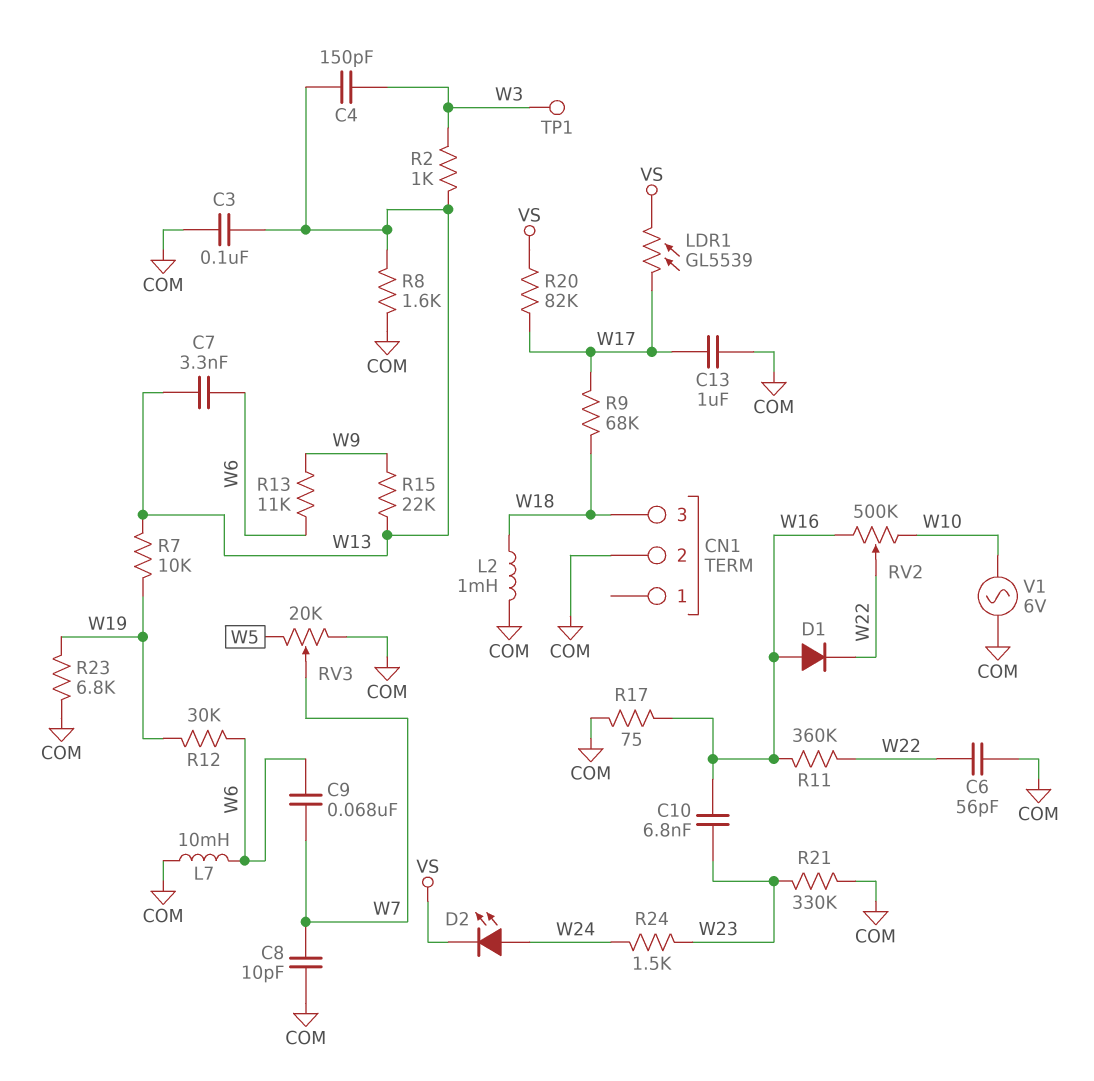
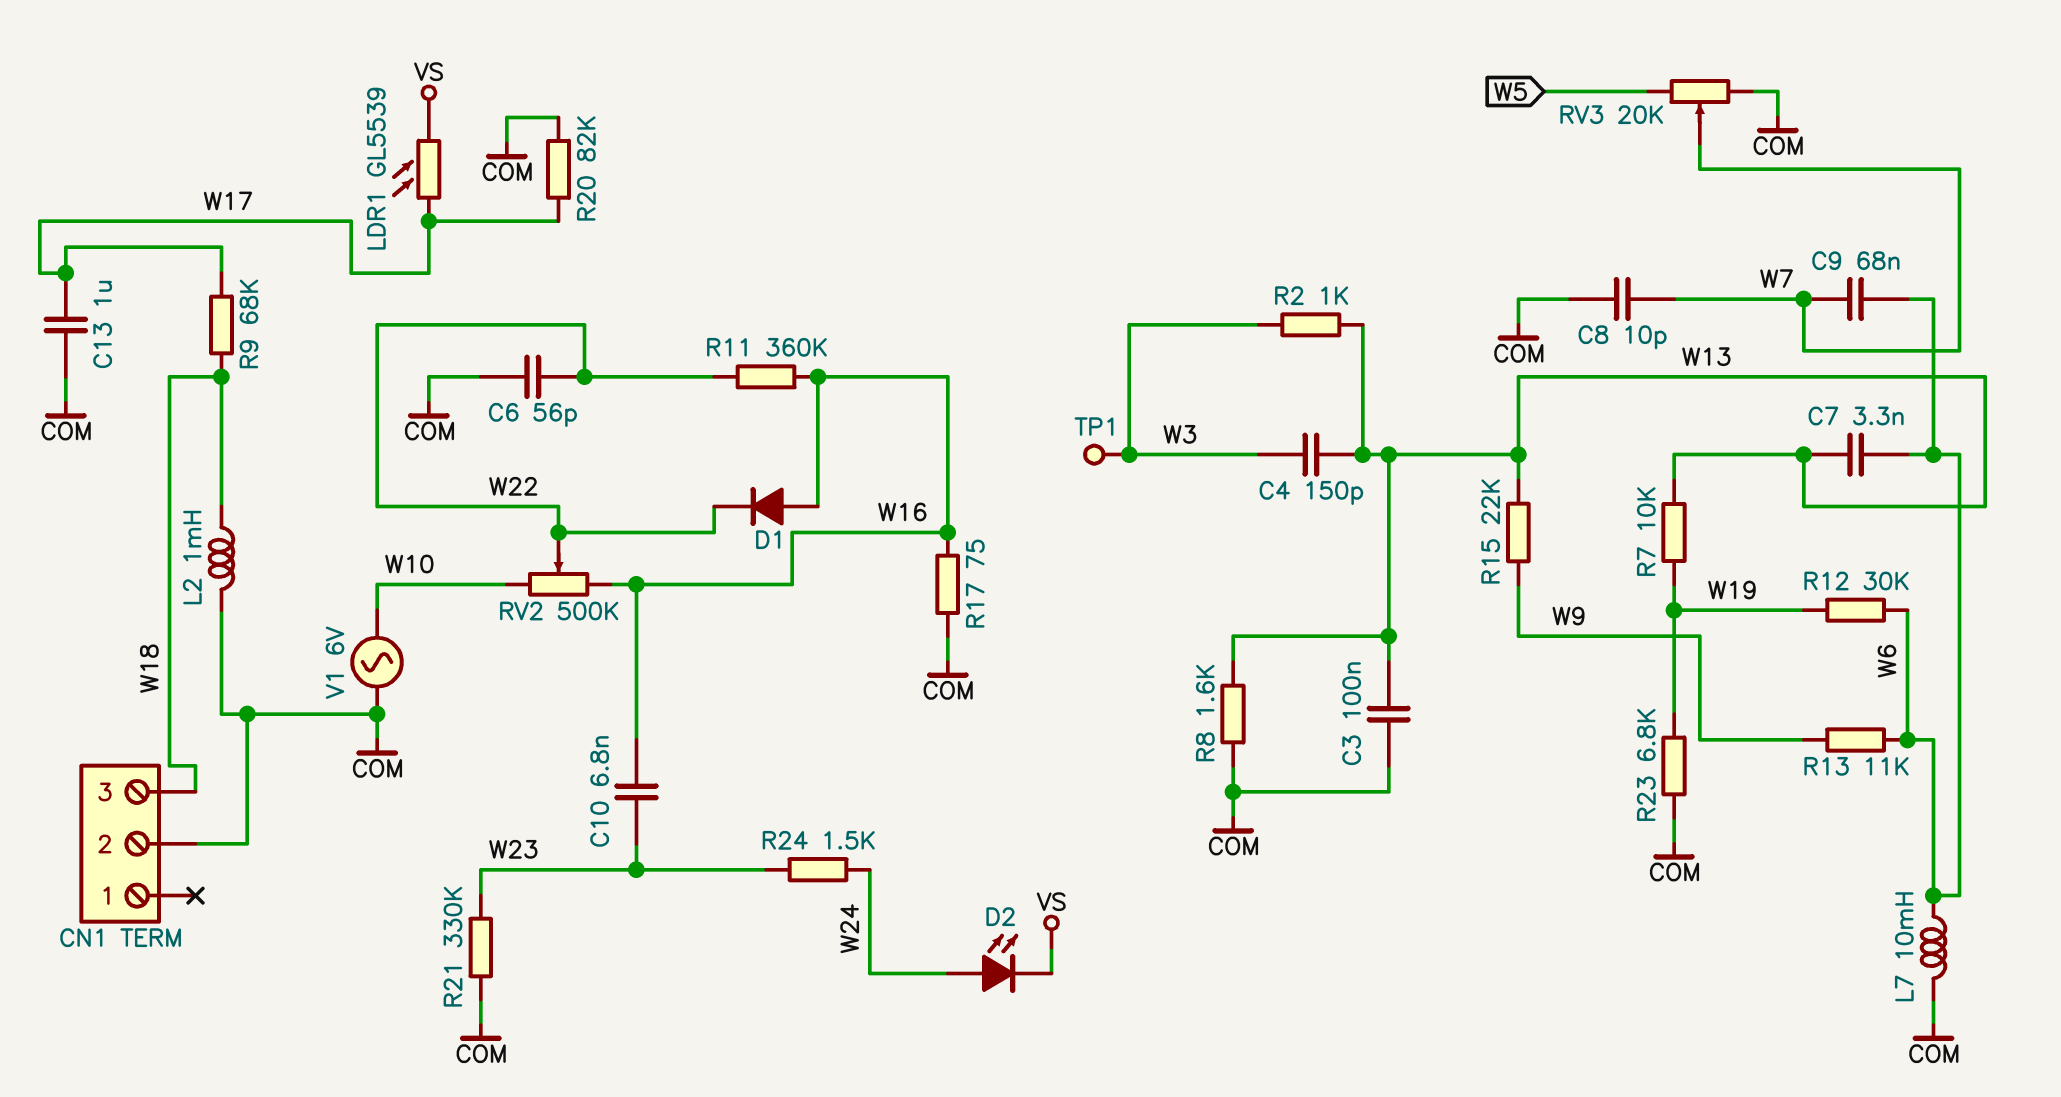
R20: 82k (VS, W17) -> 82k (COM, W17)

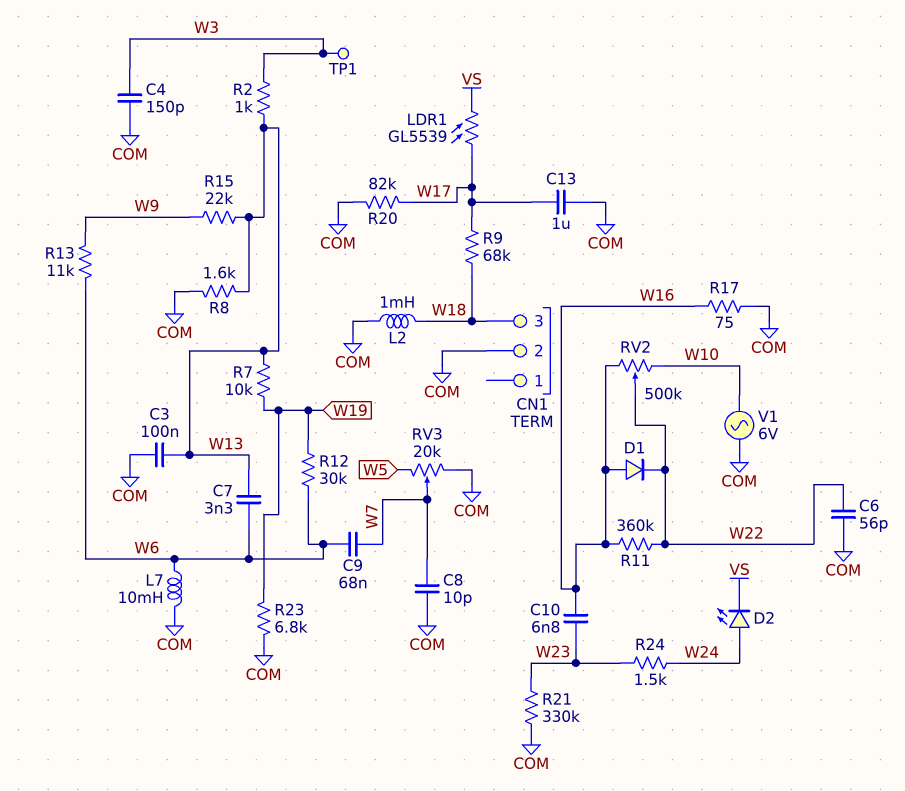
C4: 150pF (W3, W13) -> 150pF (COM, W3)

